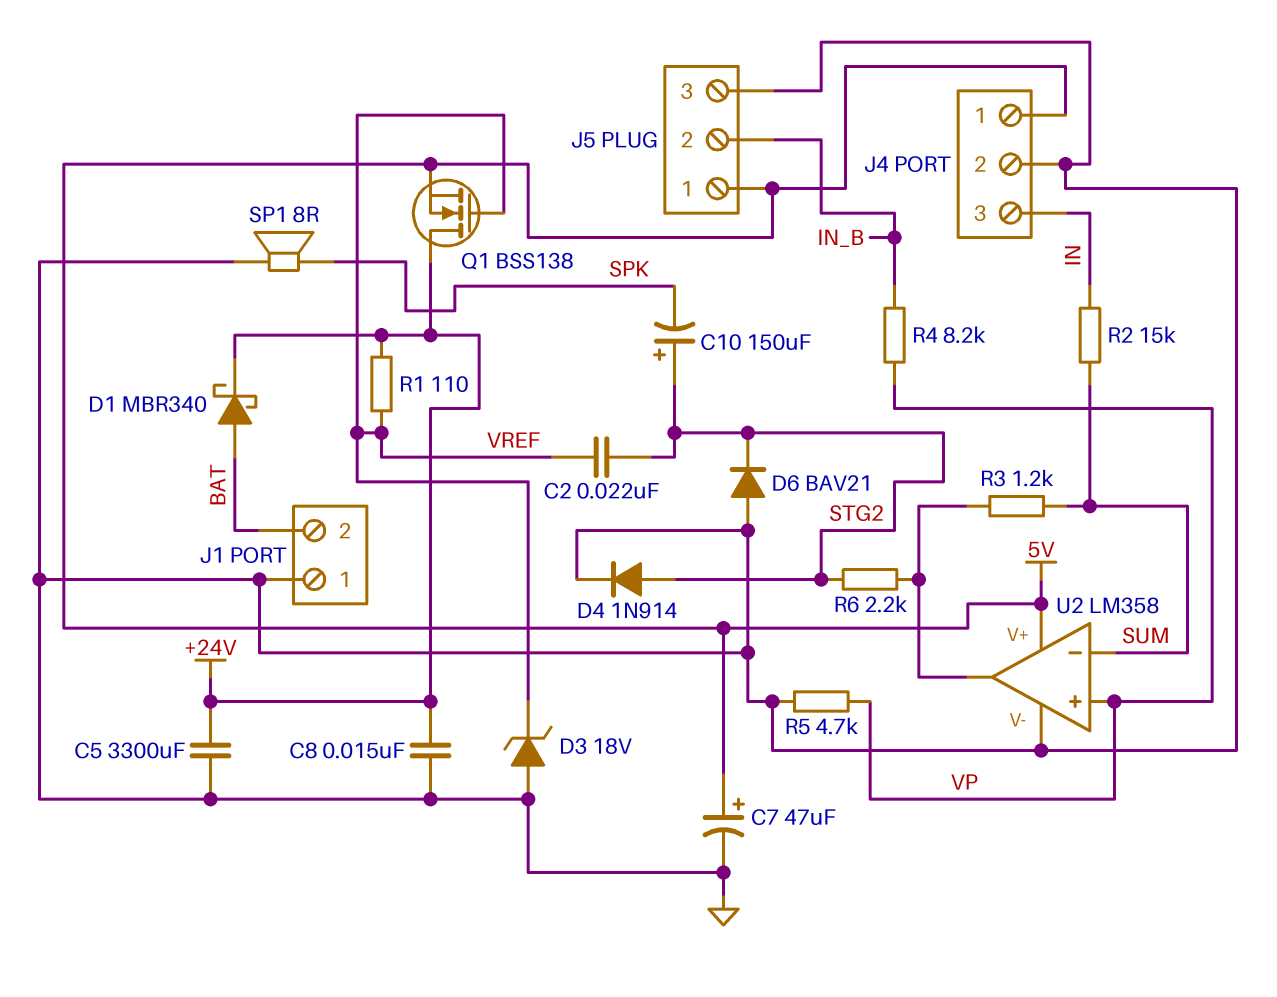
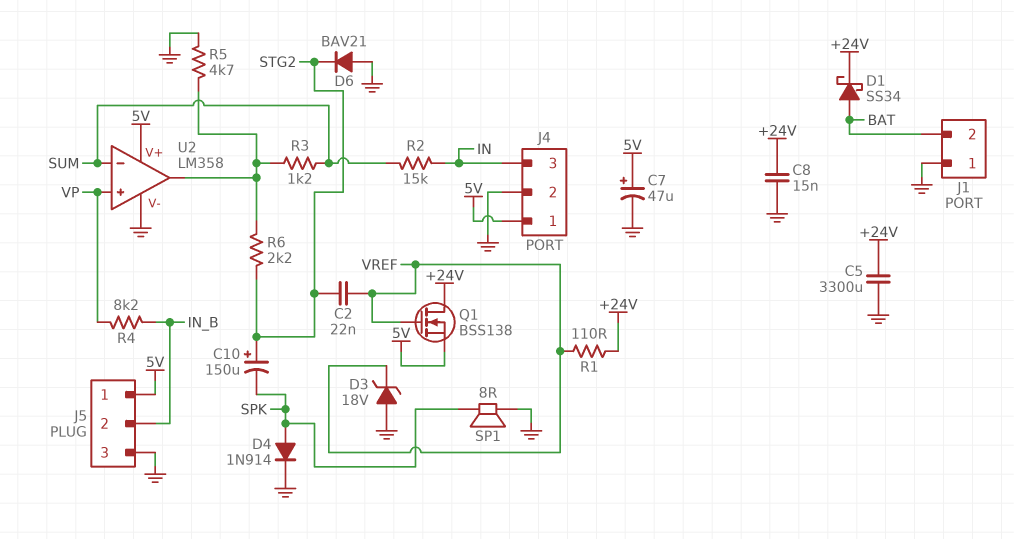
D1: schottky MBR340 (A BAT, K +24V) -> schottky SS34 (A BAT, K +24V)
D4: diode 1N914 (A STG2, K GND) -> diode 1N914 (A SPK, K GND)
R5: 4.7k (GND, VP) -> 4.7k (GND, U2/out)

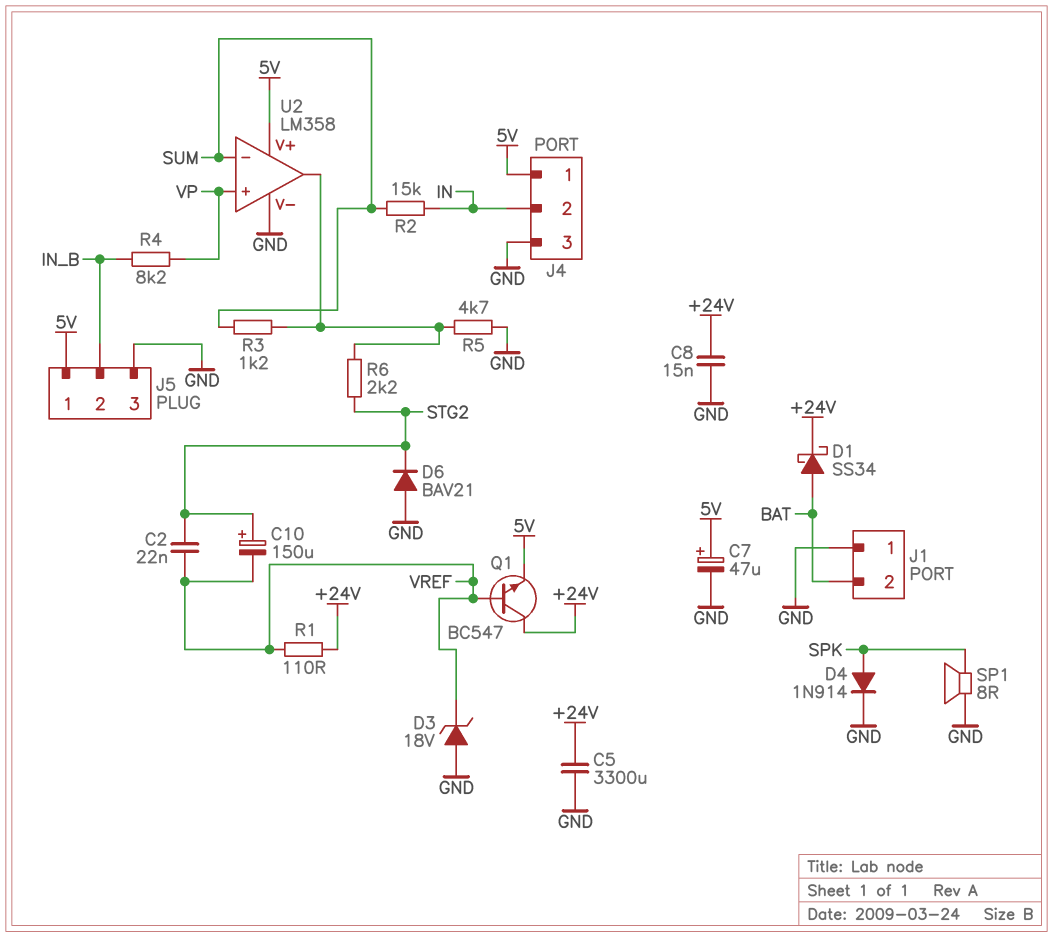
C10: 150uF (plus STG2, minus SPK) -> 150uF (plus STG2, minus VREF)
J4 pin 2: GND -> IN
J4 pin 3: IN -> GND
Q1: NMOS BSS138 (G VREF, D +24V, S 5V) -> NPN BC547 (B VREF, C +24V, E 5V)

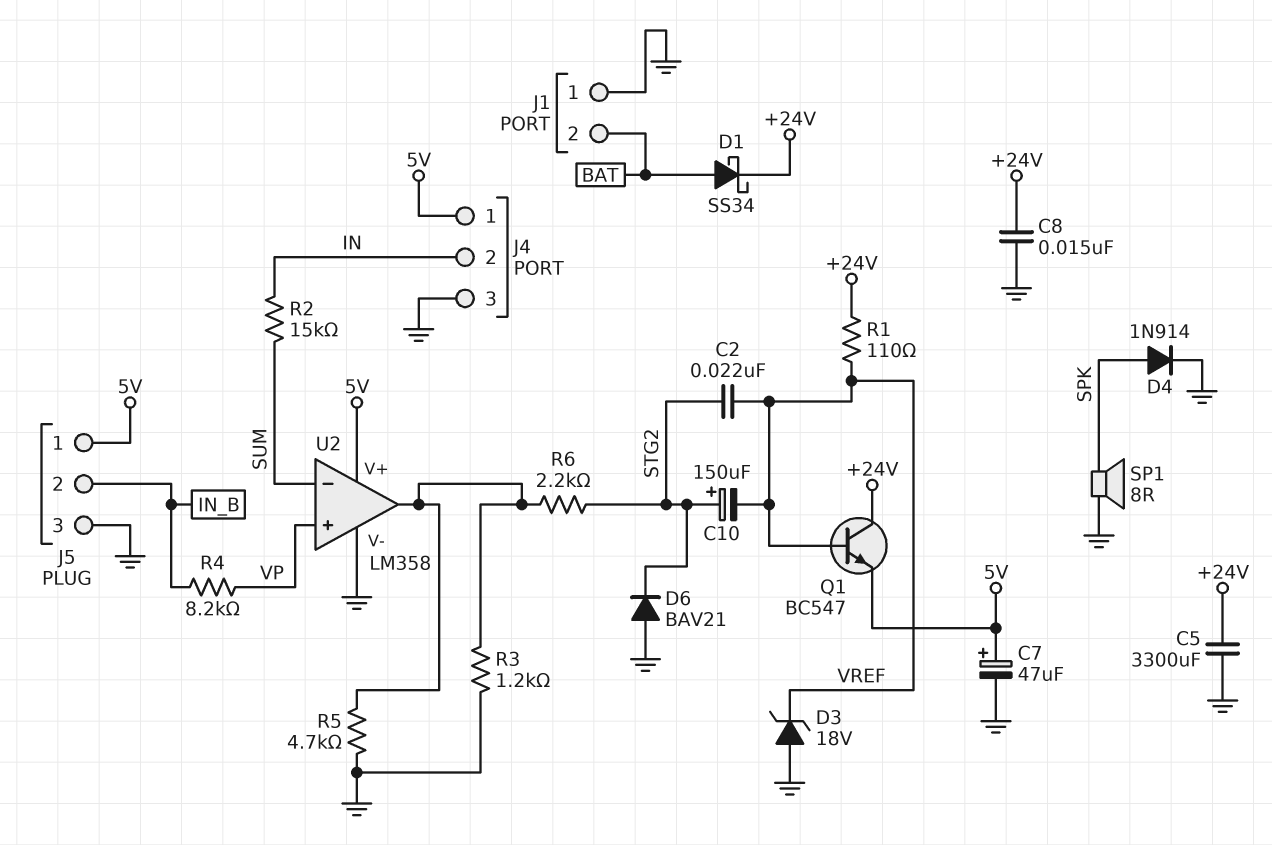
R3: 1.2k (SUM, U2/out) -> 1.2k (GND, U2/out)

